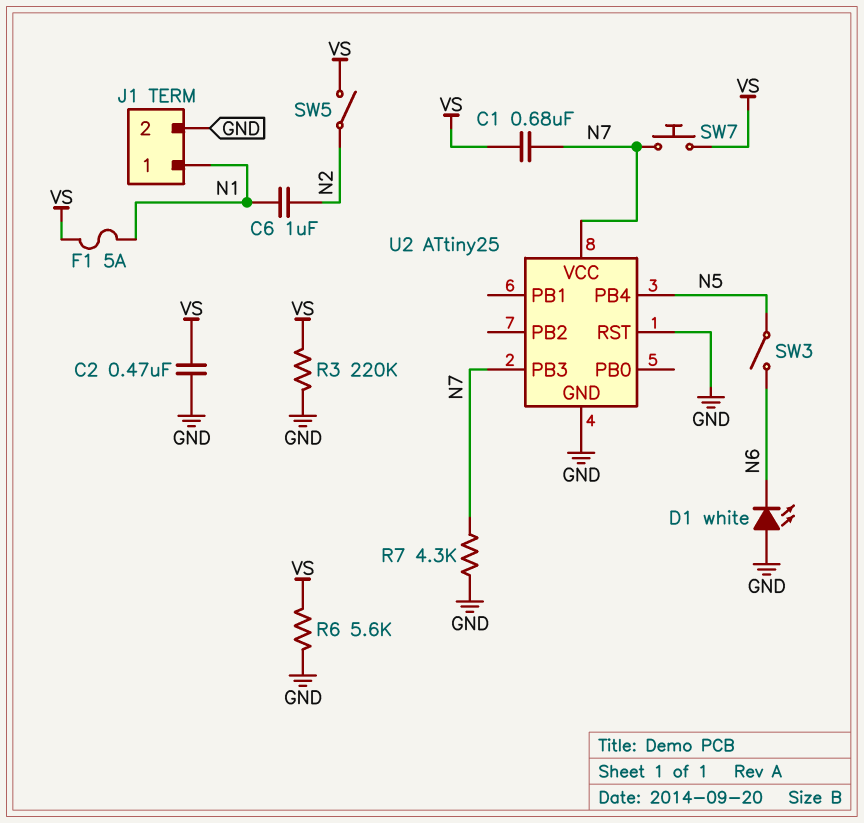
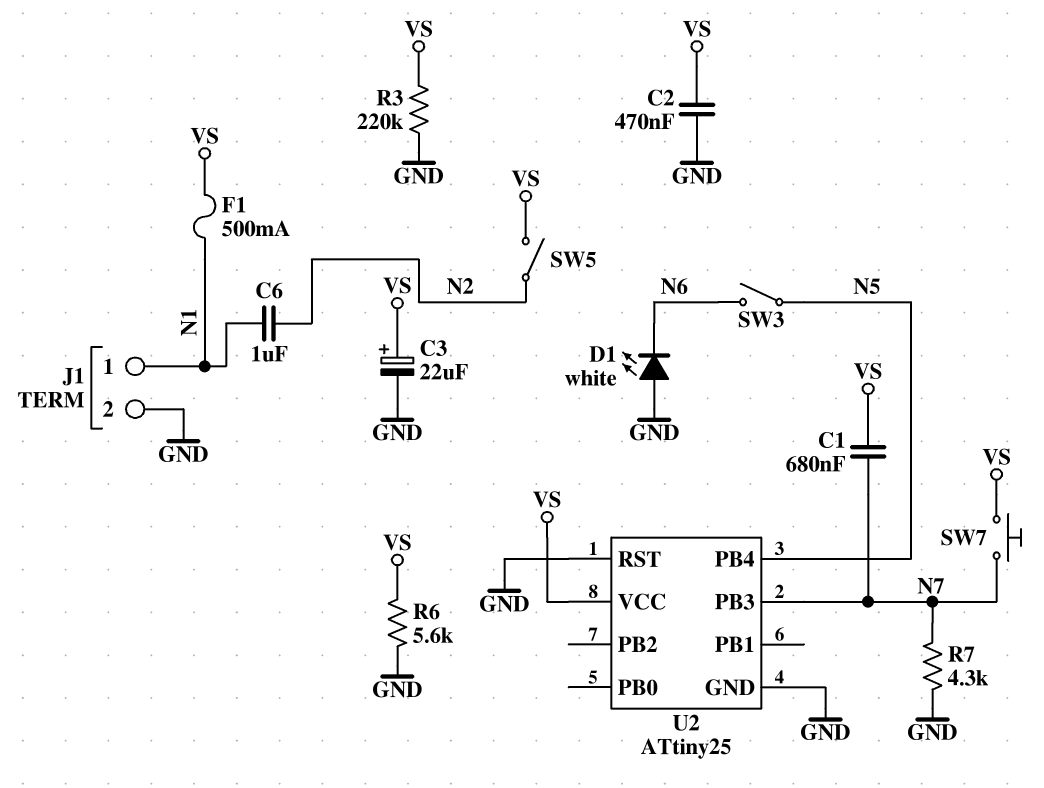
C3: none -> 22uF (plus VS, minus GND)
F1: 5A (N1, VS) -> 500mA (N1, VS)
U2 pin VCC: N7 -> VS

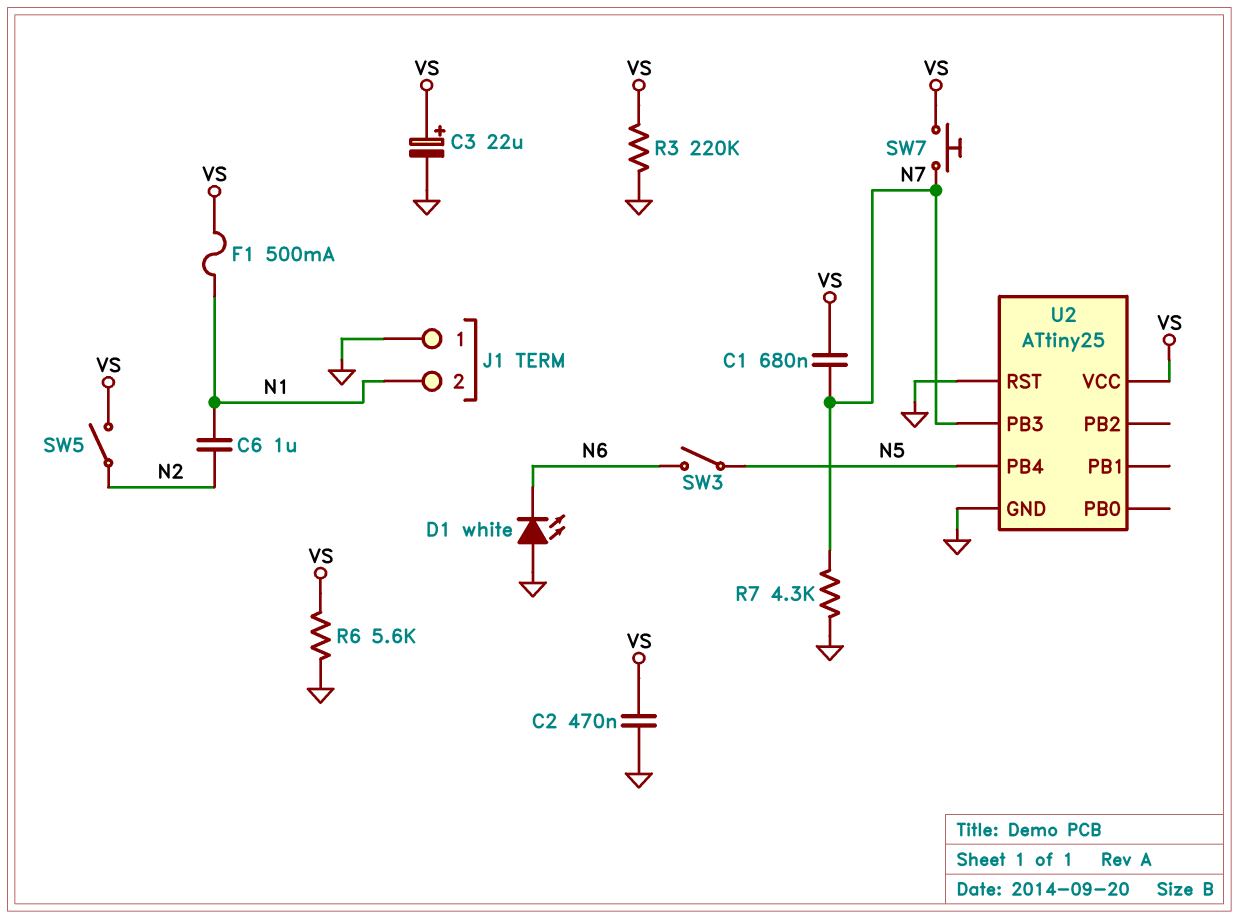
J1 pin 1: N1 -> GND
J1 pin 2: GND -> N1

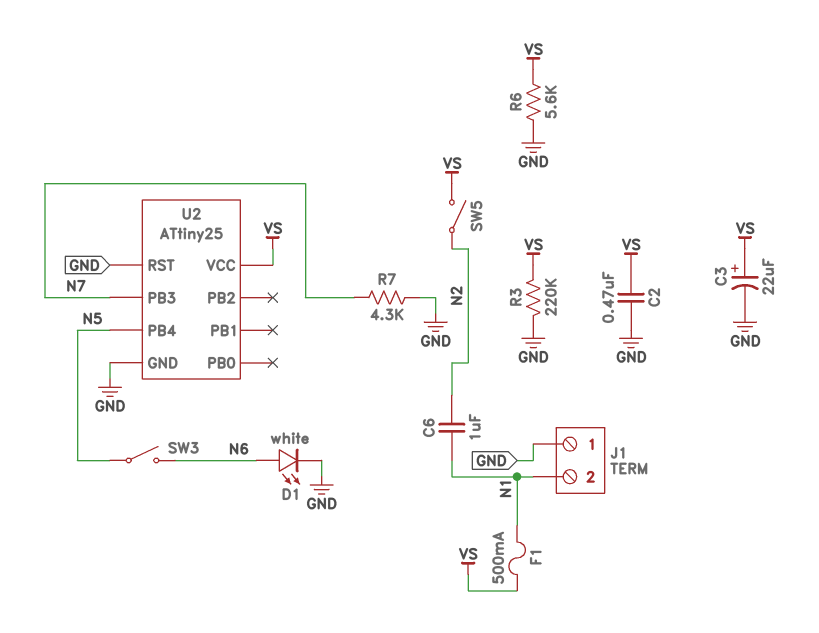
C1: 680nF (N7, VS) -> none
D1: LED white (A GND, K N6) -> LED white (A N6, K GND)
SW7: button (N7, VS) -> none

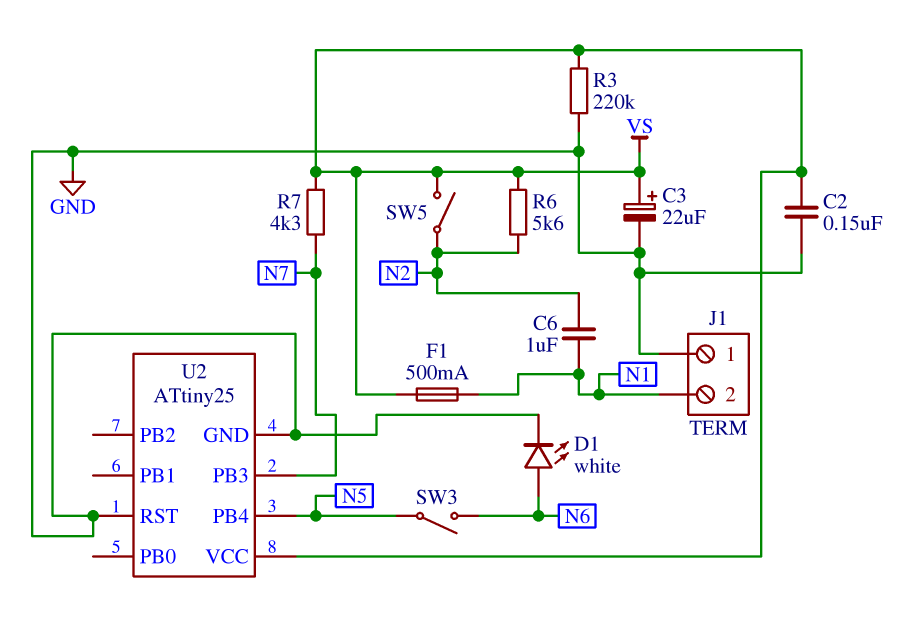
C2: 470nF (GND, VS) -> 150nF (GND, VS)
R6: 5.6k (GND, VS) -> 5.6k (N2, VS)
R7: 4.3k (GND, N7) -> 4.3k (N7, VS)

